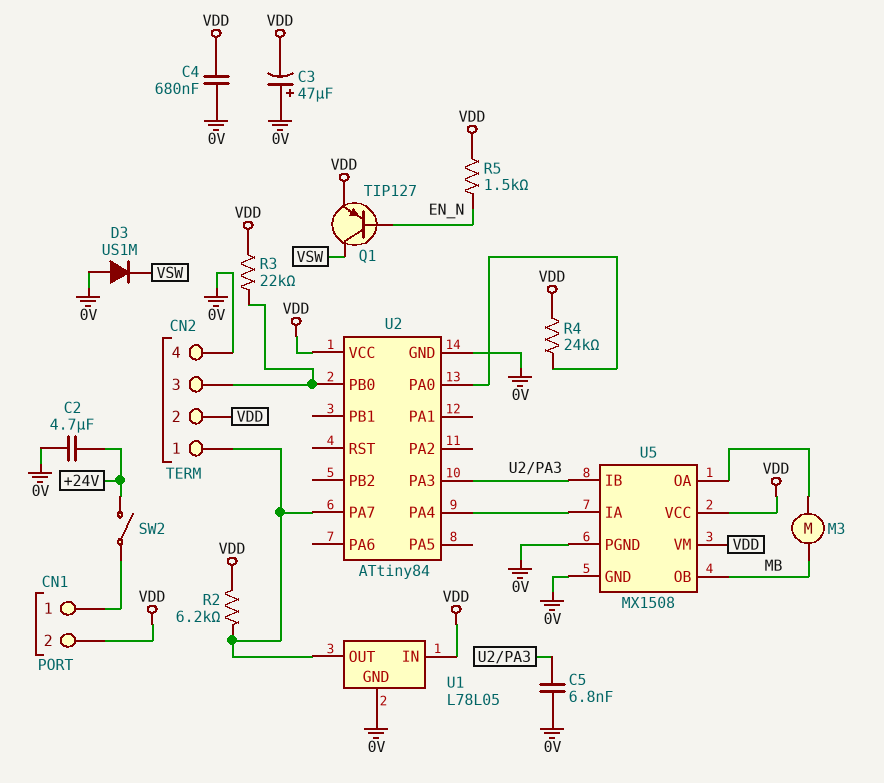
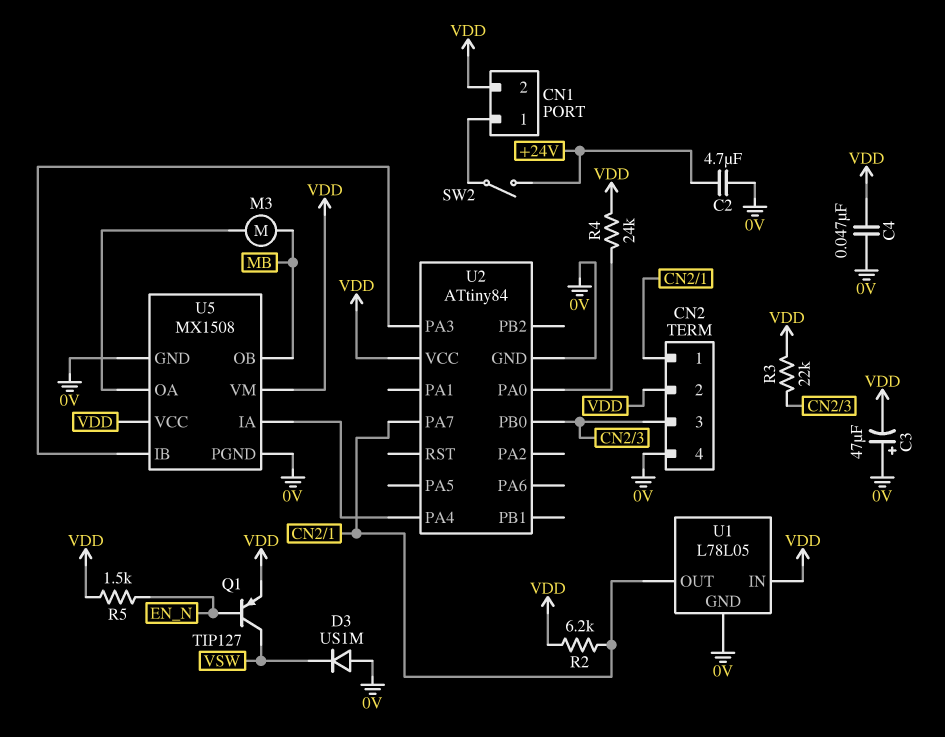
C4: 680nF (0V, VDD) -> 47nF (0V, VDD)
C5: 6.8nF (0V, U2/PA3) -> none

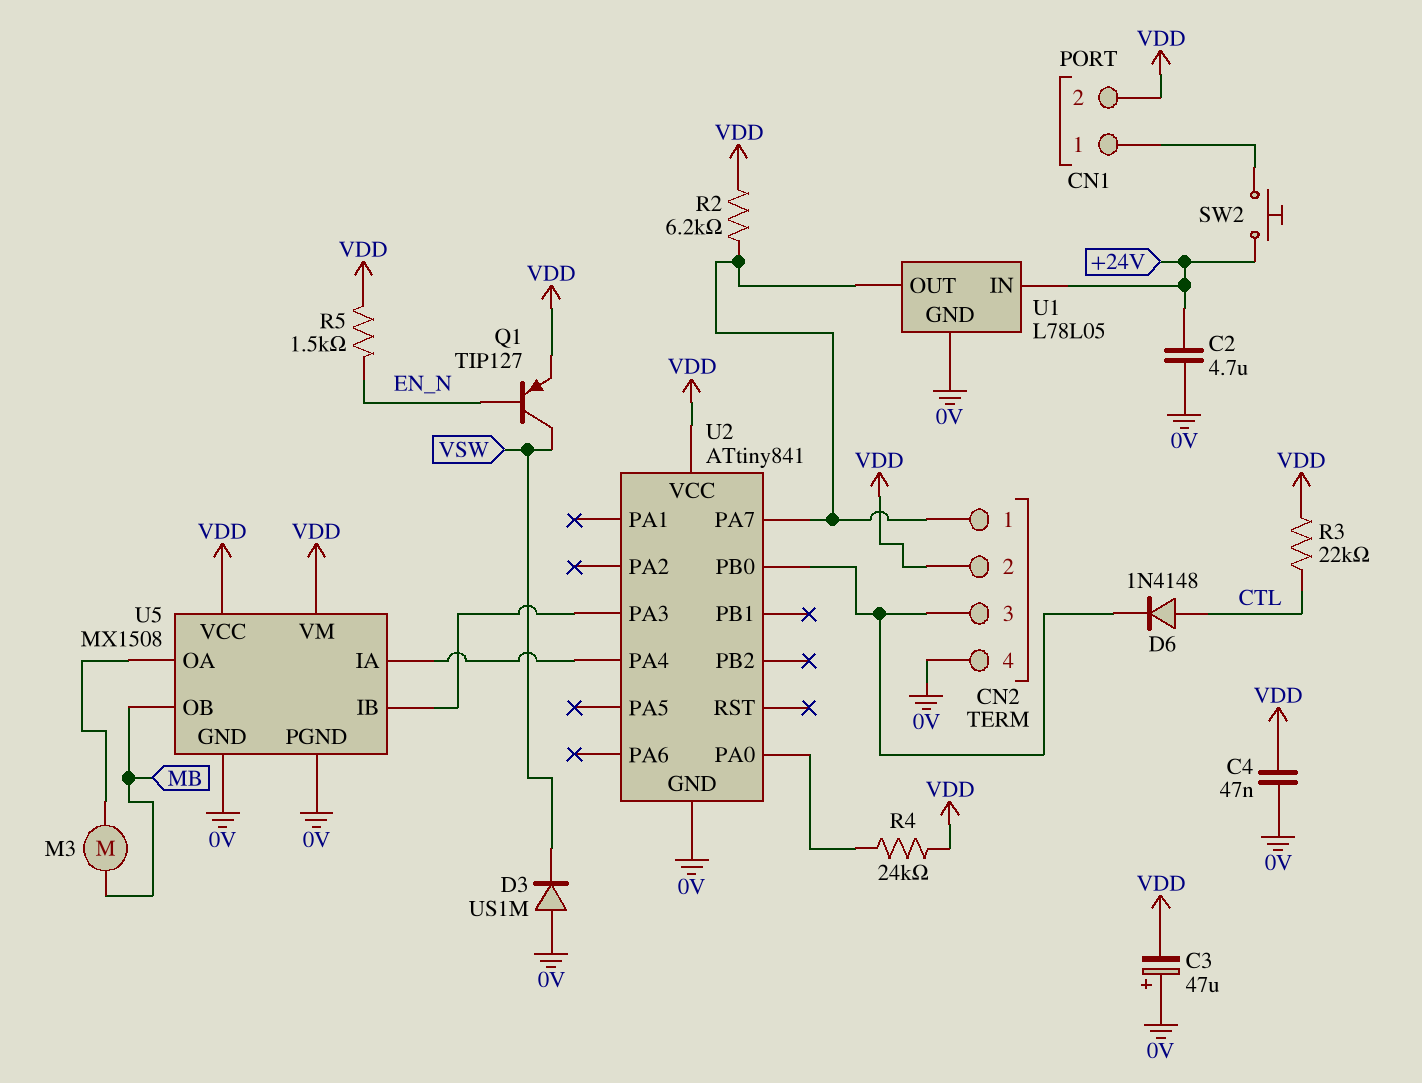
D6: none -> diode 1N4148 (A CTL, K CN2/3)
R3: 22k (CN2/3, VDD) -> 22k (CTL, VDD)
SW2: switch (+24V, CN1/1) -> button (+24V, CN1/1)
U1 pin IN: VDD -> +24V
U2: ATtiny84 -> ATtiny841

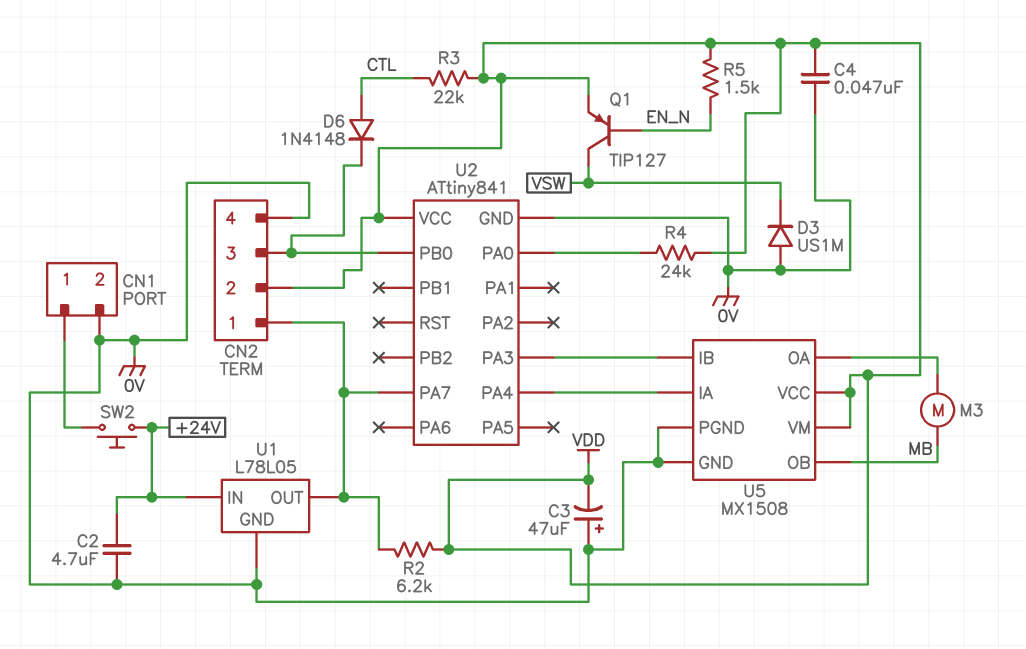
CN1 pin 2: VDD -> 0V

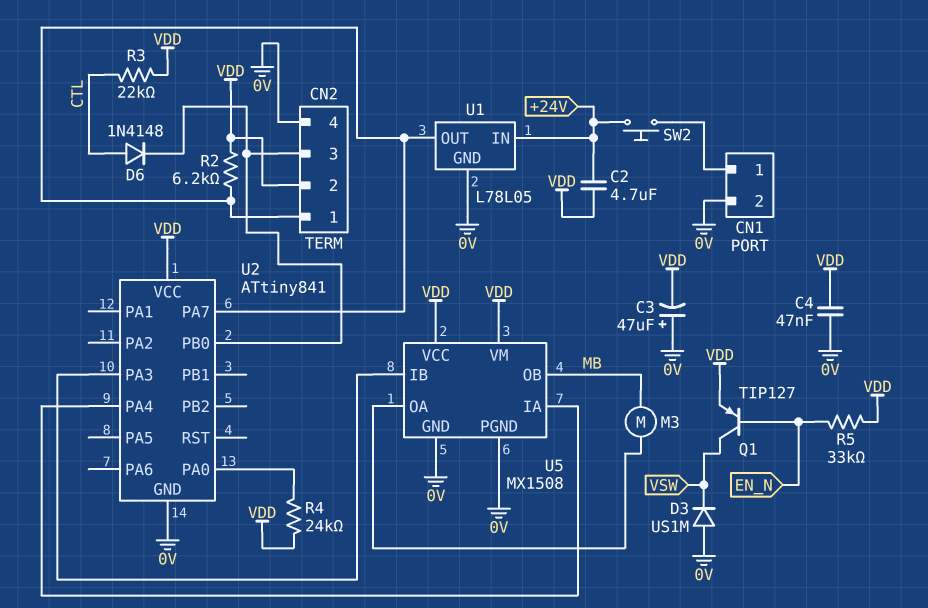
C2: 4.7uF (+24V, 0V) -> 4.7uF (+24V, VDD)
R5: 1.5k (EN_N, VDD) -> 33k (EN_N, VDD)

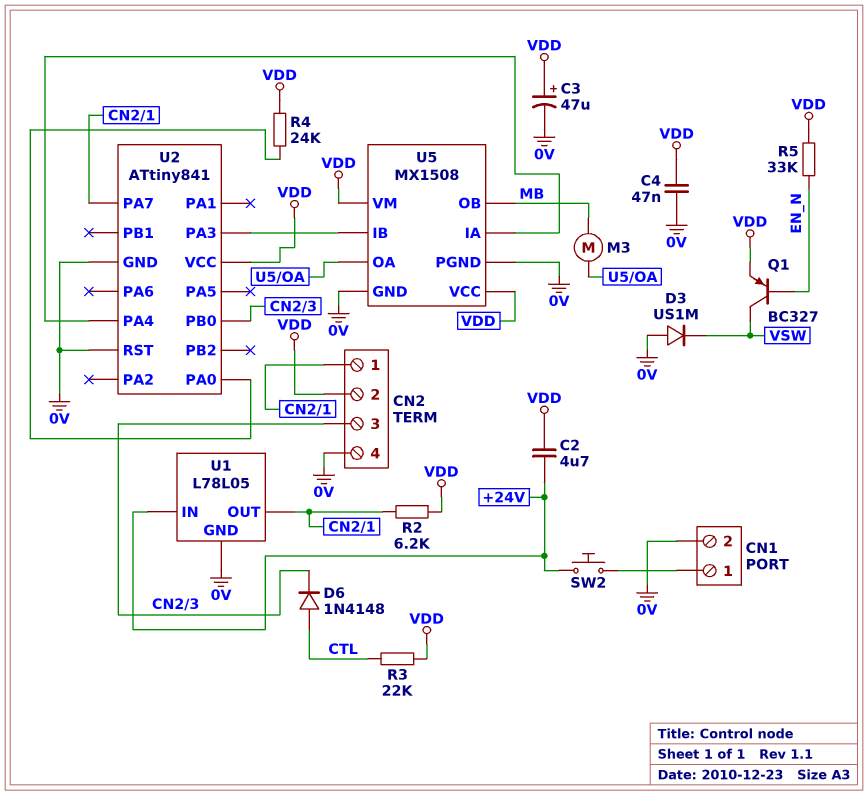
C3: 47uF (plus 0V, minus VDD) -> 47uF (plus VDD, minus 0V)
Q1: PNP TIP127 (B EN_N, C VSW, E VDD) -> PNP BC327 (B EN_N, C VSW, E VDD)
U2 pin RST: none -> 0V

